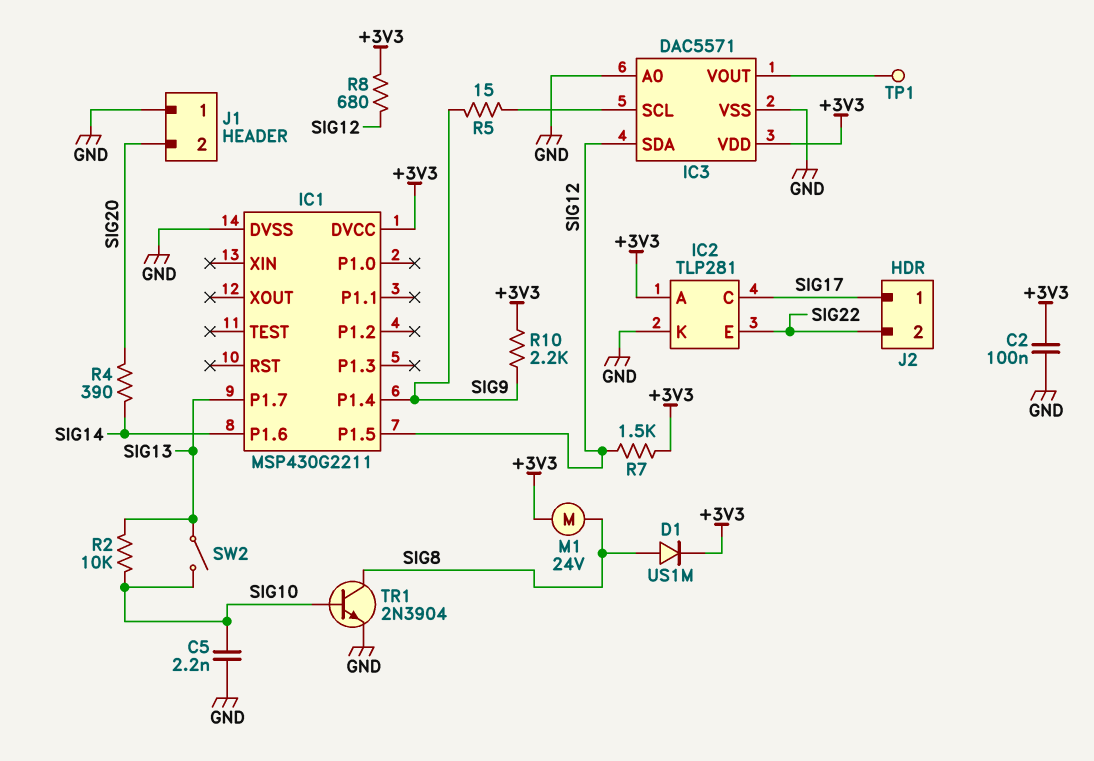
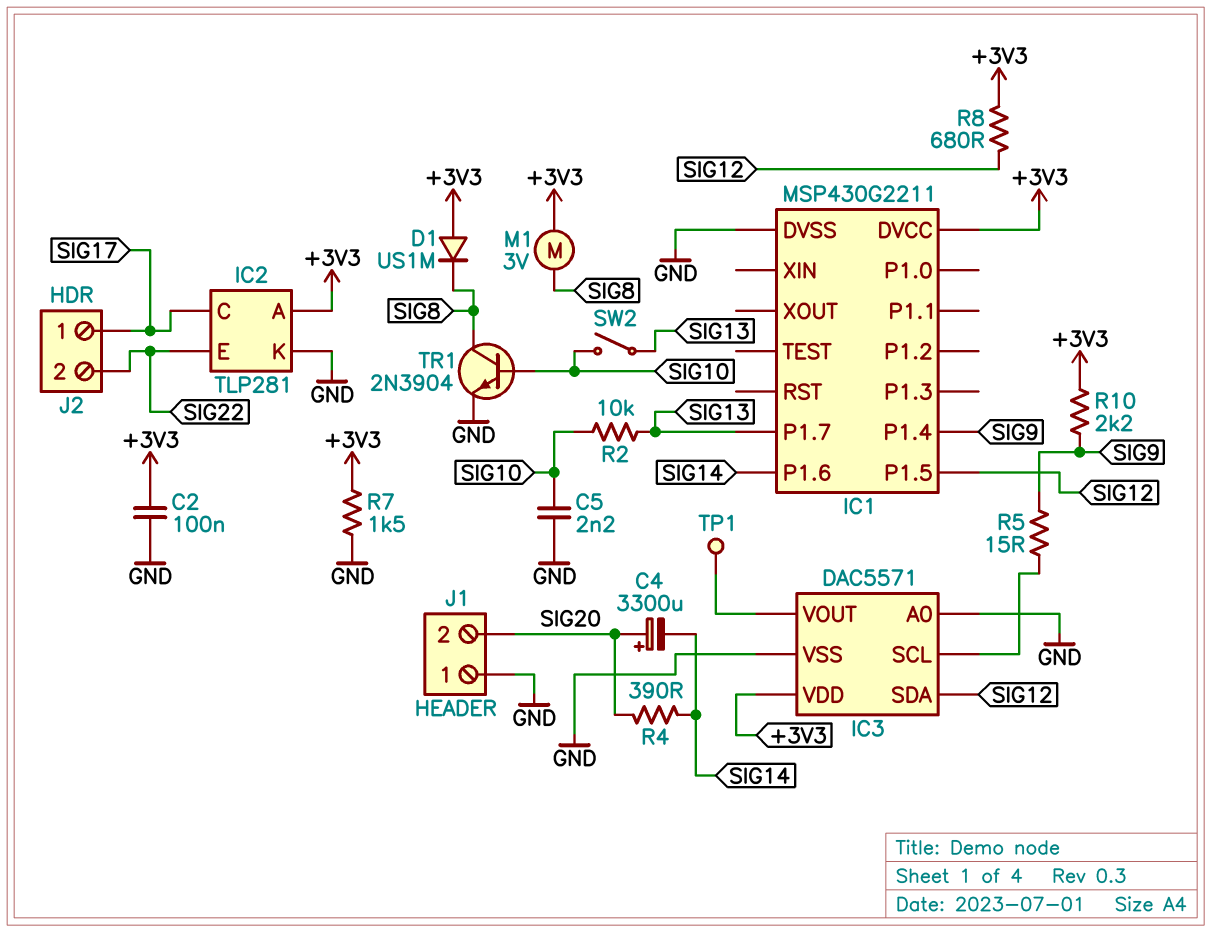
C4: none -> 3300uF (plus SIG20, minus SIG14)
D1: diode US1M (A SIG8, K +3V3) -> diode US1M (A +3V3, K SIG8)
M1: motor 24V (+3V3, SIG8) -> motor 3V (+3V3, SIG8)
R7: 1.5k (+3V3, SIG12) -> 1.5k (+3V3, GND)

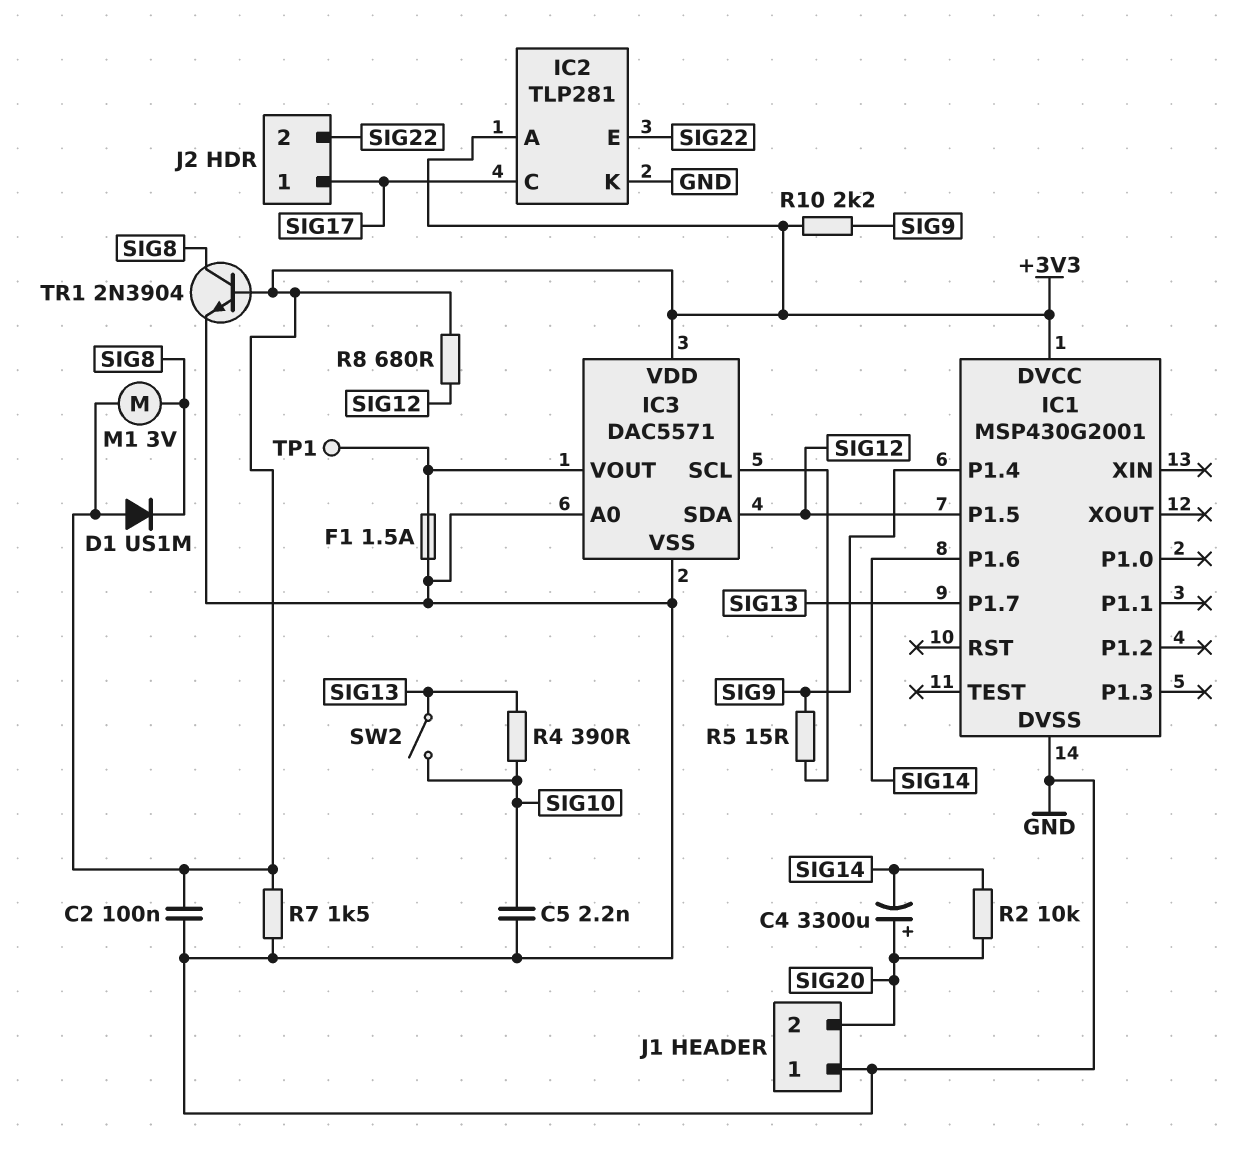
F1: none -> 1.5A (GND, IC3/VOUT)
IC1: MSP430G2211 -> MSP430G2001
R2: 10k (SIG10, SIG13) -> 10k (SIG14, SIG20)
R4: 390 (SIG14, SIG20) -> 390 (SIG10, SIG13)
TR1: NPN 2N3904 (B SIG10, C SIG8, E GND) -> NPN 2N3904 (B +3V3, C SIG8, E GND)

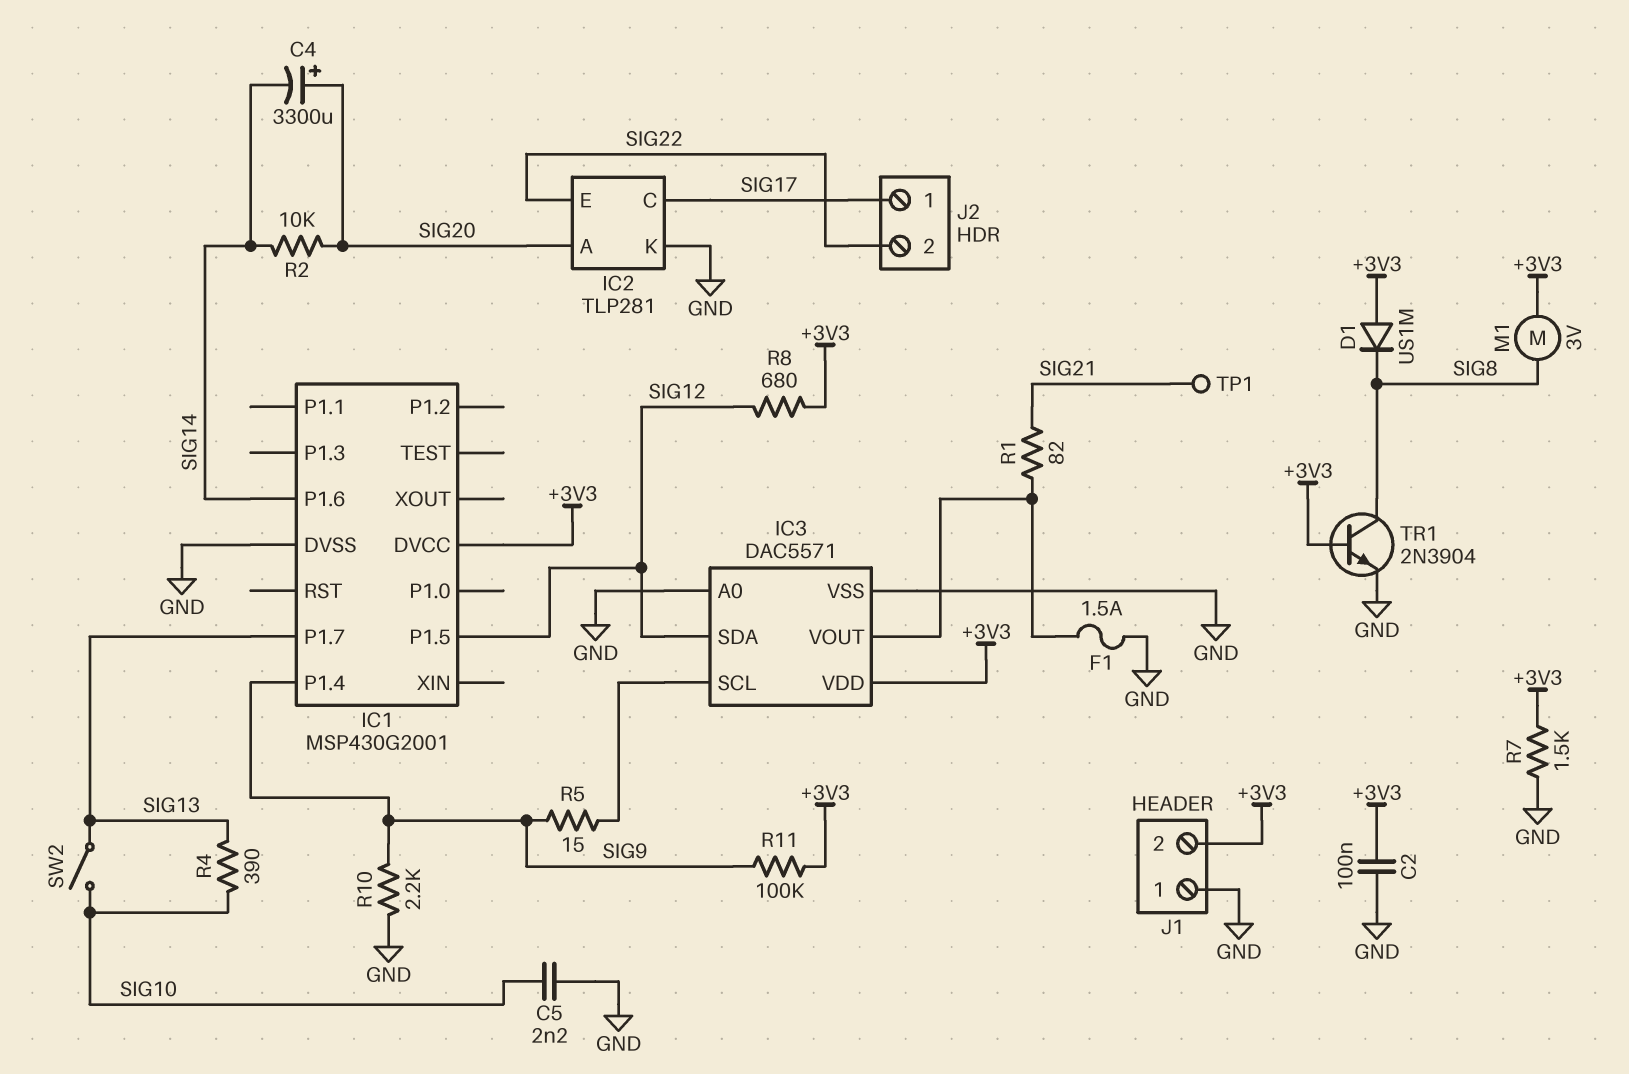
IC2 pin A: +3V3 -> SIG20
J1 pin 2: SIG20 -> +3V3
R1: none -> 82 (IC3/VOUT, SIG21)
R10: 2.2k (+3V3, SIG9) -> 2.2k (GND, SIG9)
R11: none -> 100k (+3V3, SIG9)
TP1: test point (IC3/VOUT) -> test point (SIG21)

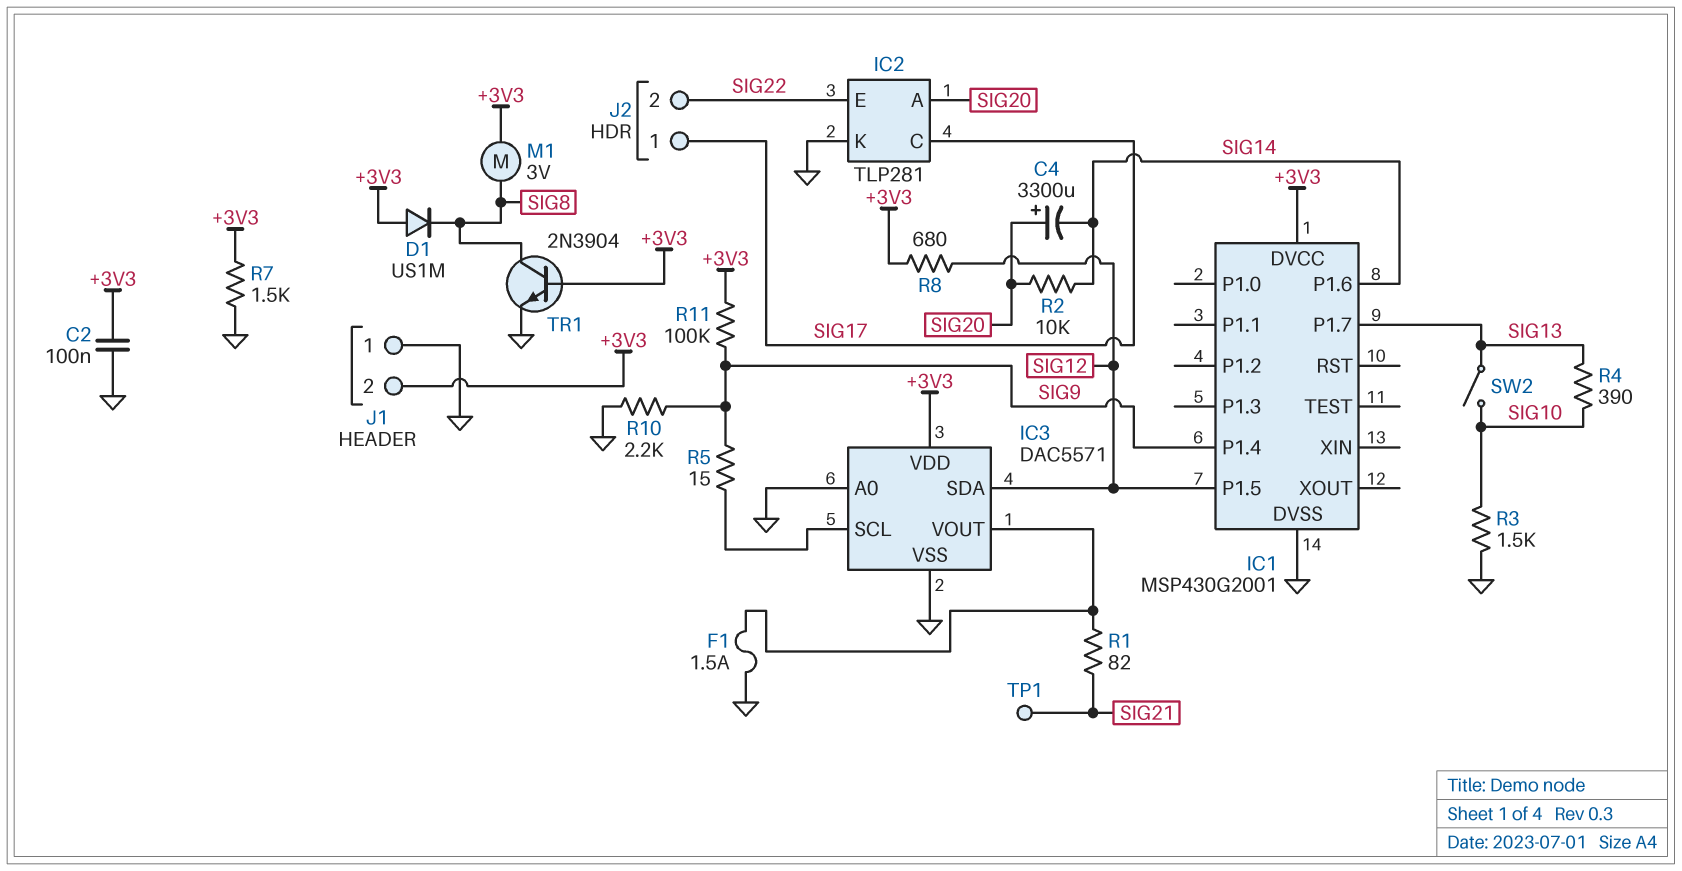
C5: 2.2nF (GND, SIG10) -> none
R3: none -> 1.5k (GND, SIG10)

